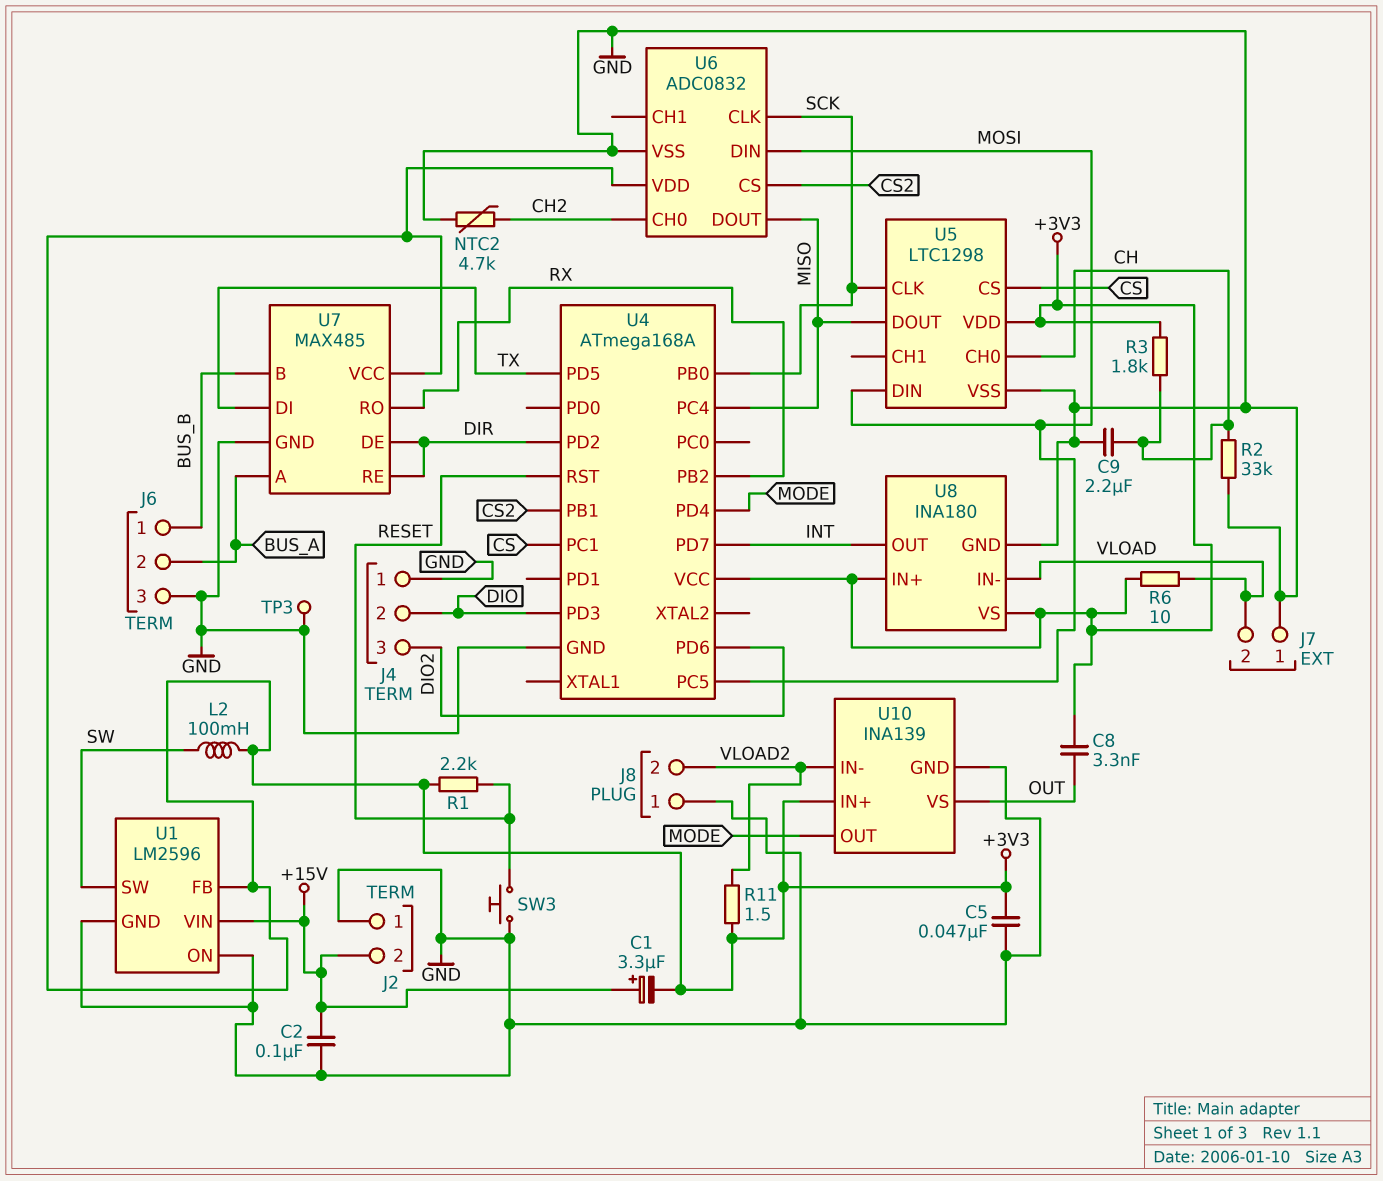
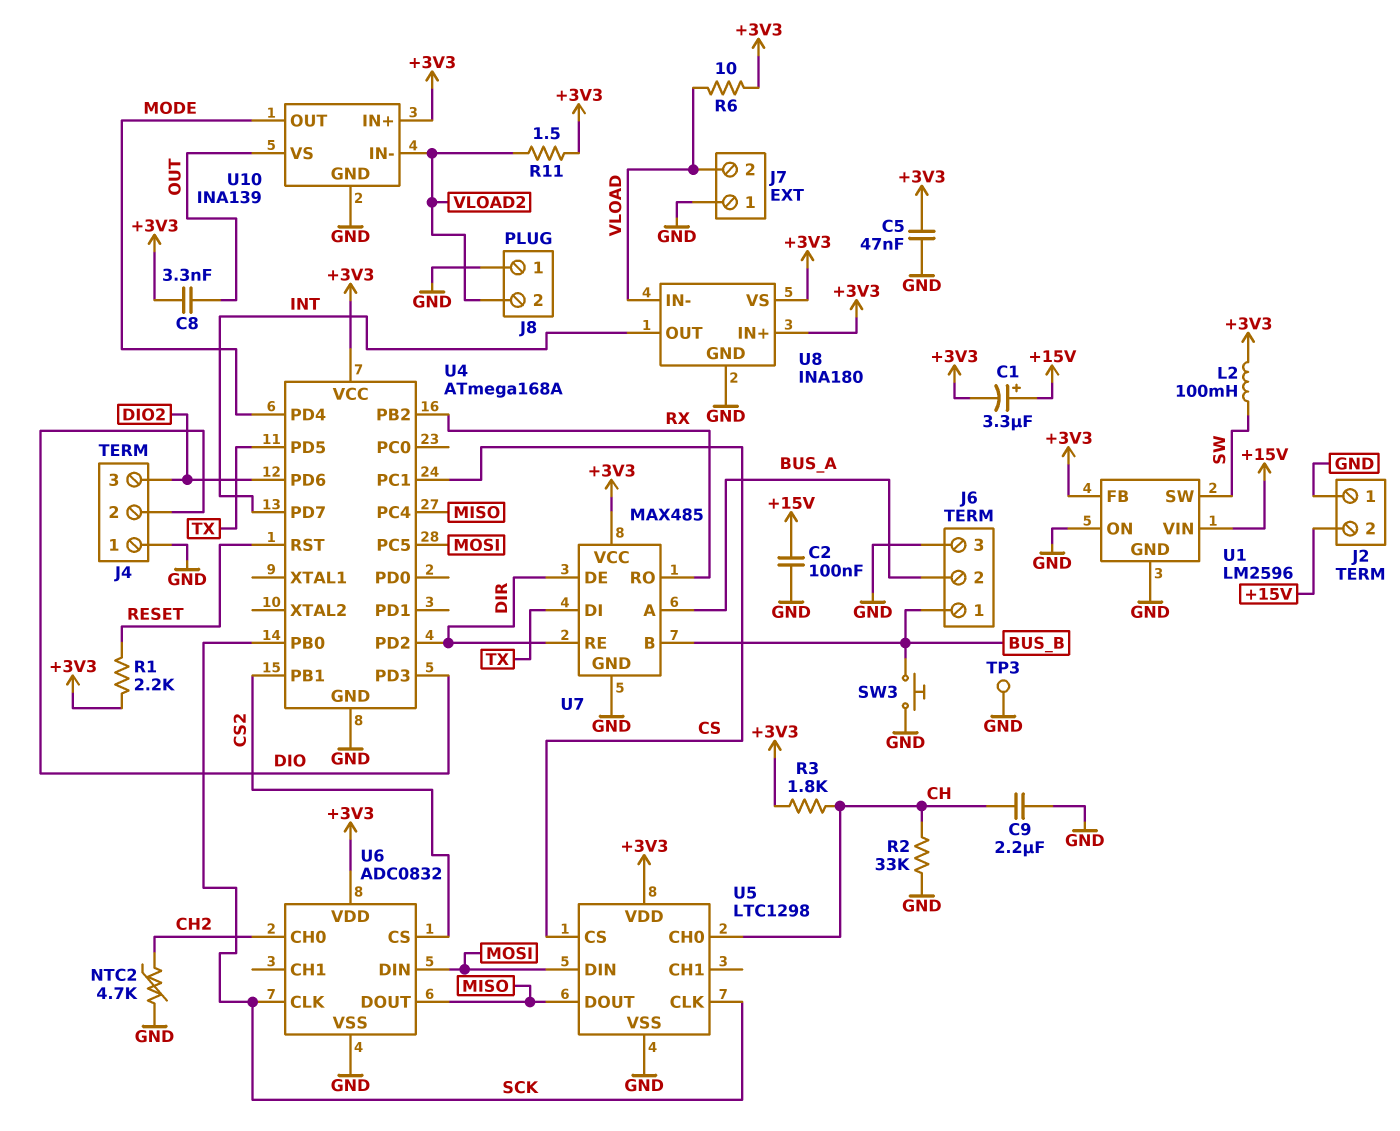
SW3: button (GND, RESET) -> button (BUS_B, GND)

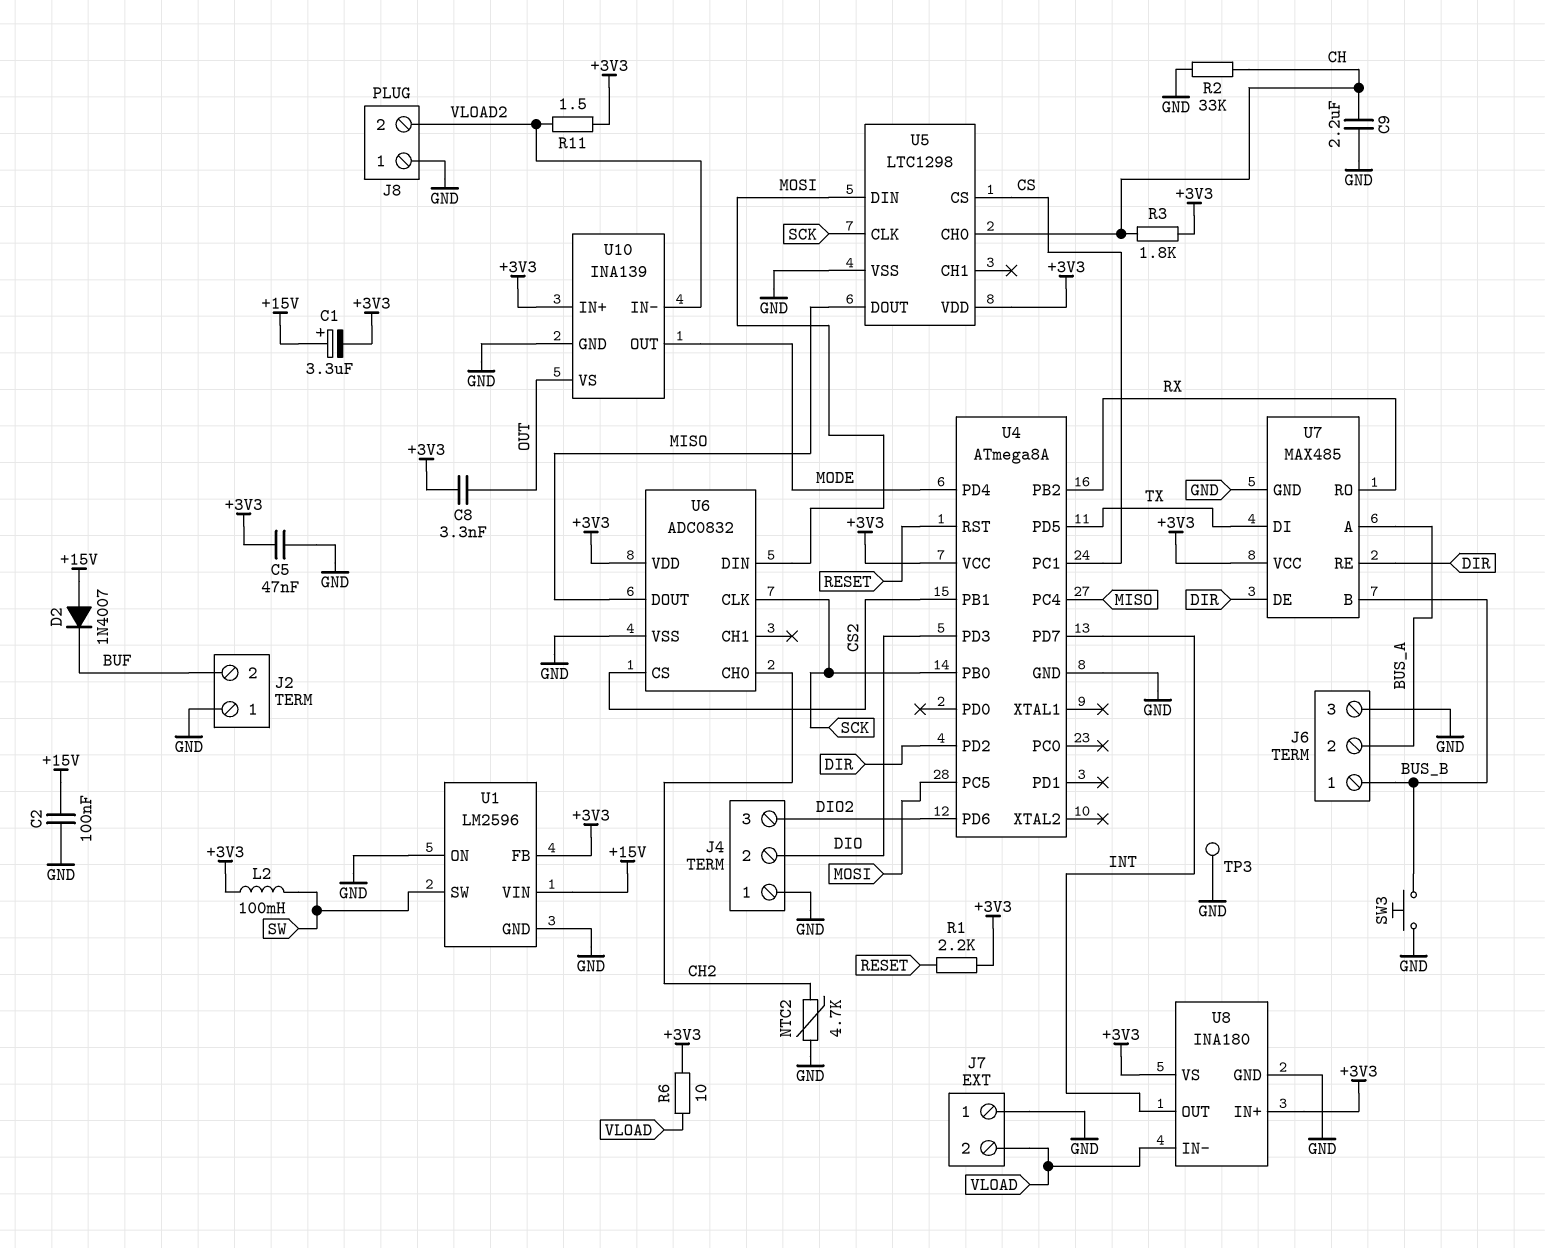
D2: none -> diode 1N4007 (A +15V, K BUF)
J2 pin 2: +15V -> BUF
U4: ATmega168A -> ATmega8A

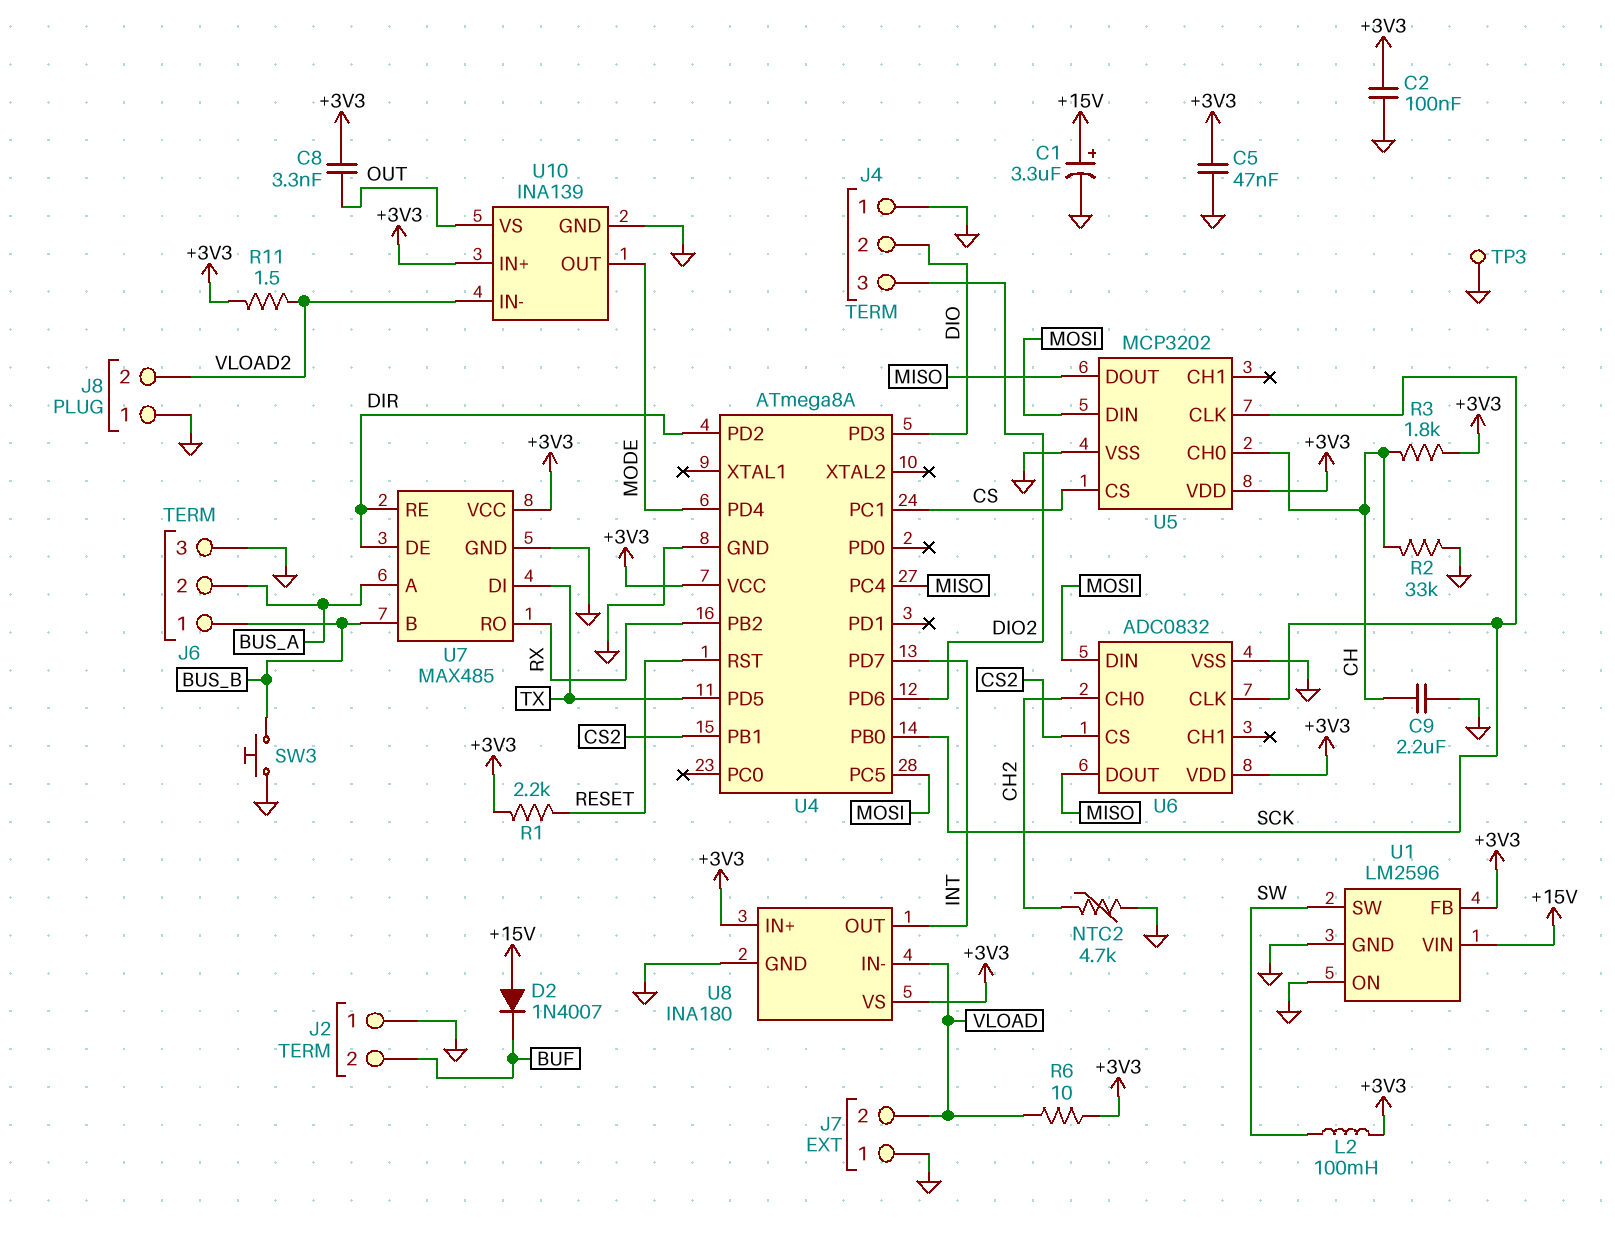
C1: 3.3uF (plus +15V, minus +3V3) -> 3.3uF (plus +15V, minus GND)
C2: 100nF (+15V, GND) -> 100nF (+3V3, GND)
U5: LTC1298 -> MCP3202

